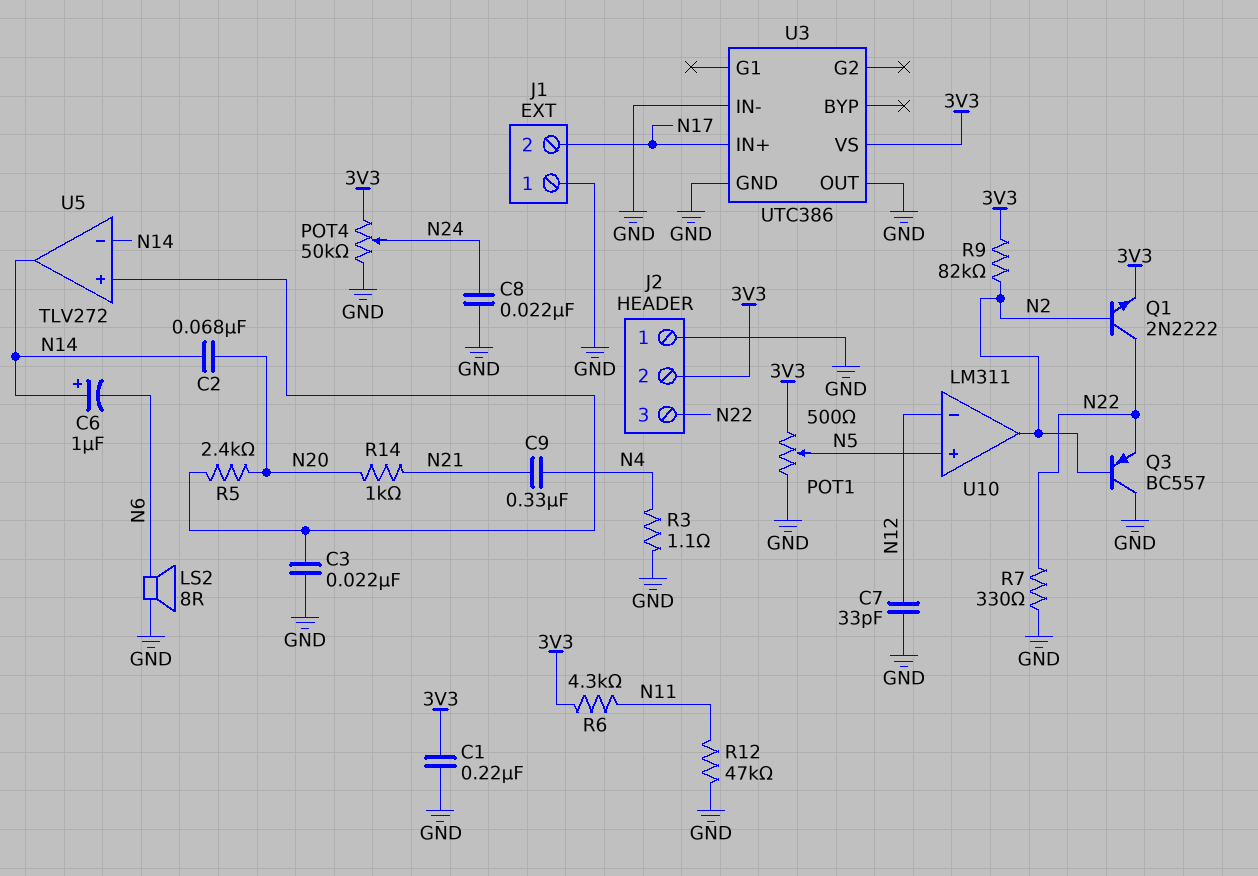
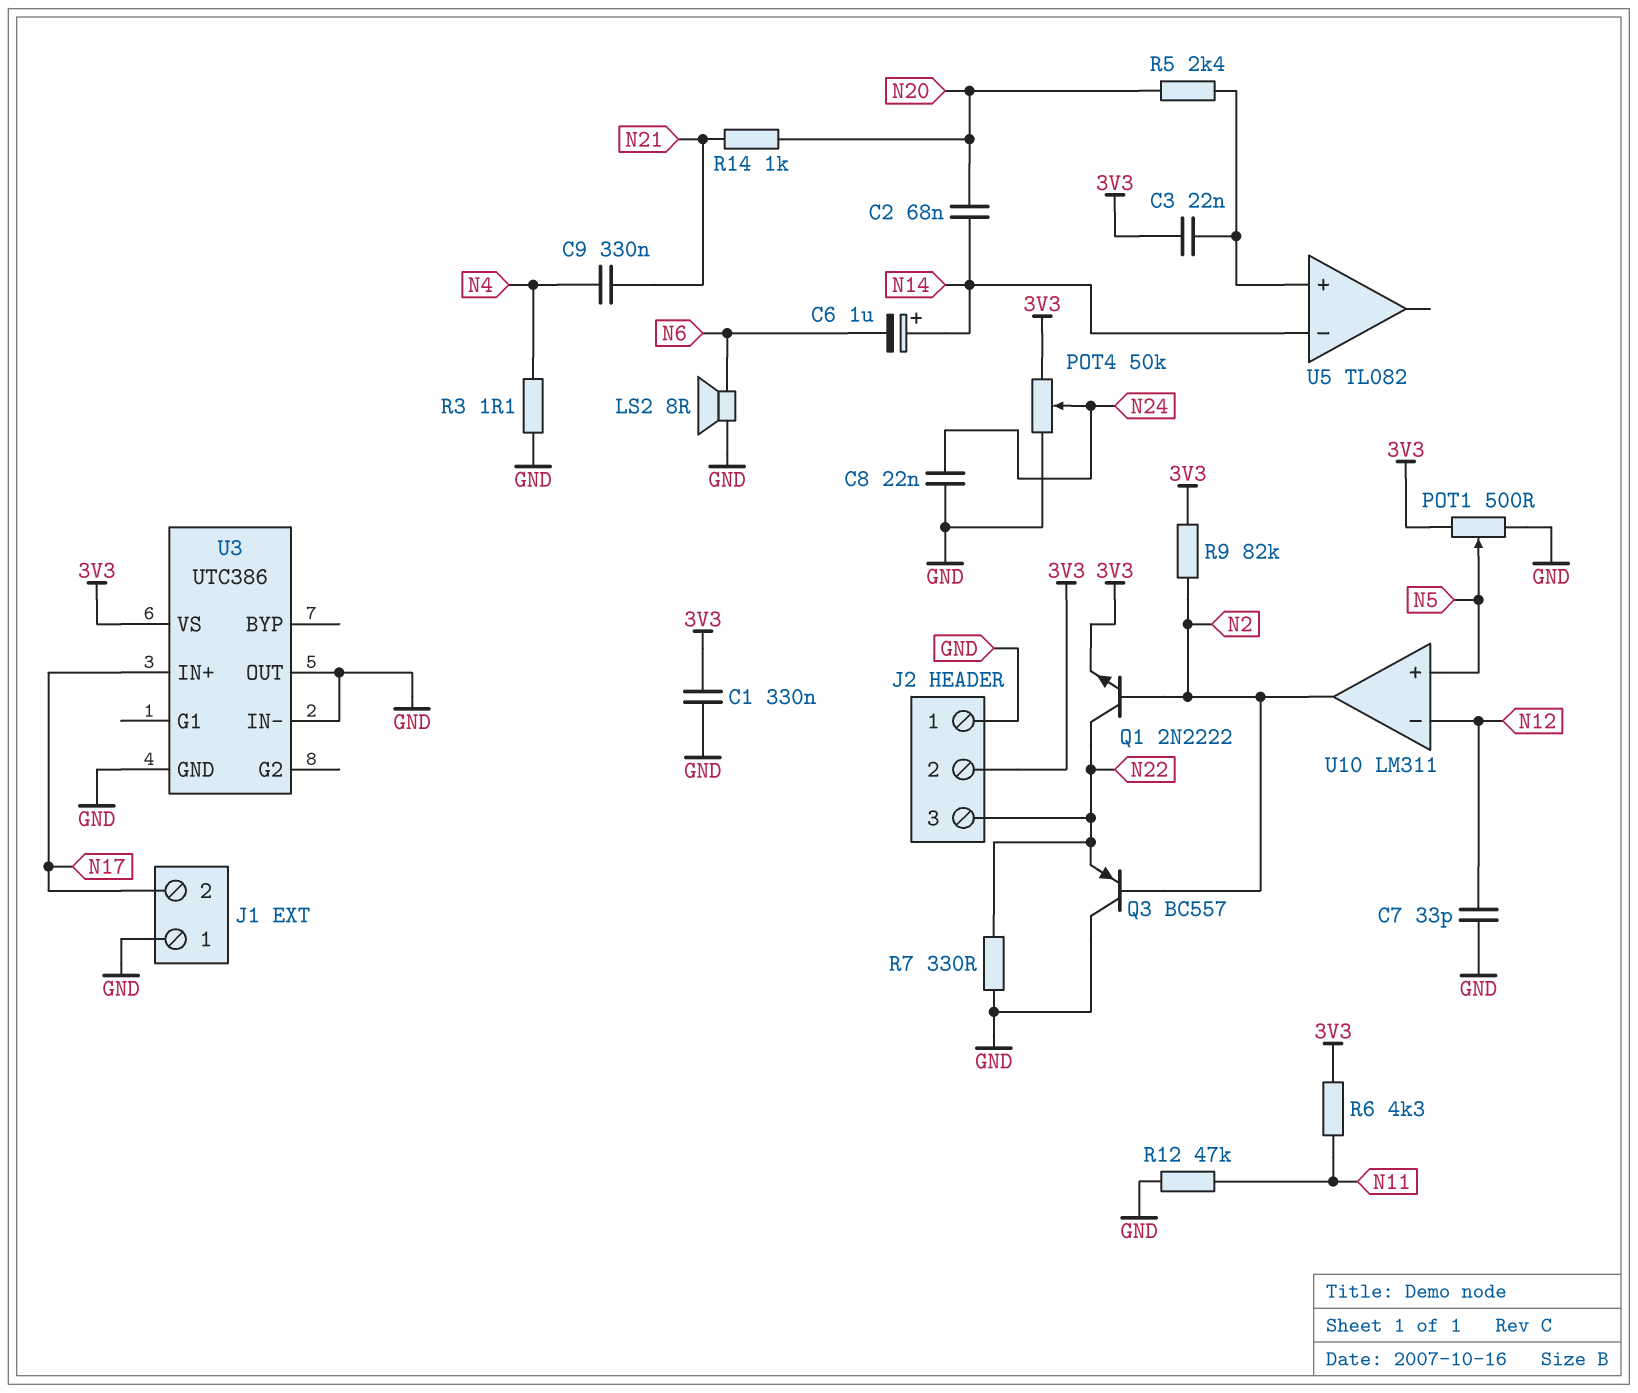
C1: 220nF (3V3, GND) -> 330nF (3V3, GND)
C3: 22nF (GND, U5/in+) -> 22nF (3V3, U5/in+)
U5: TLV272 -> TL082
U5 pin out: N14 -> none

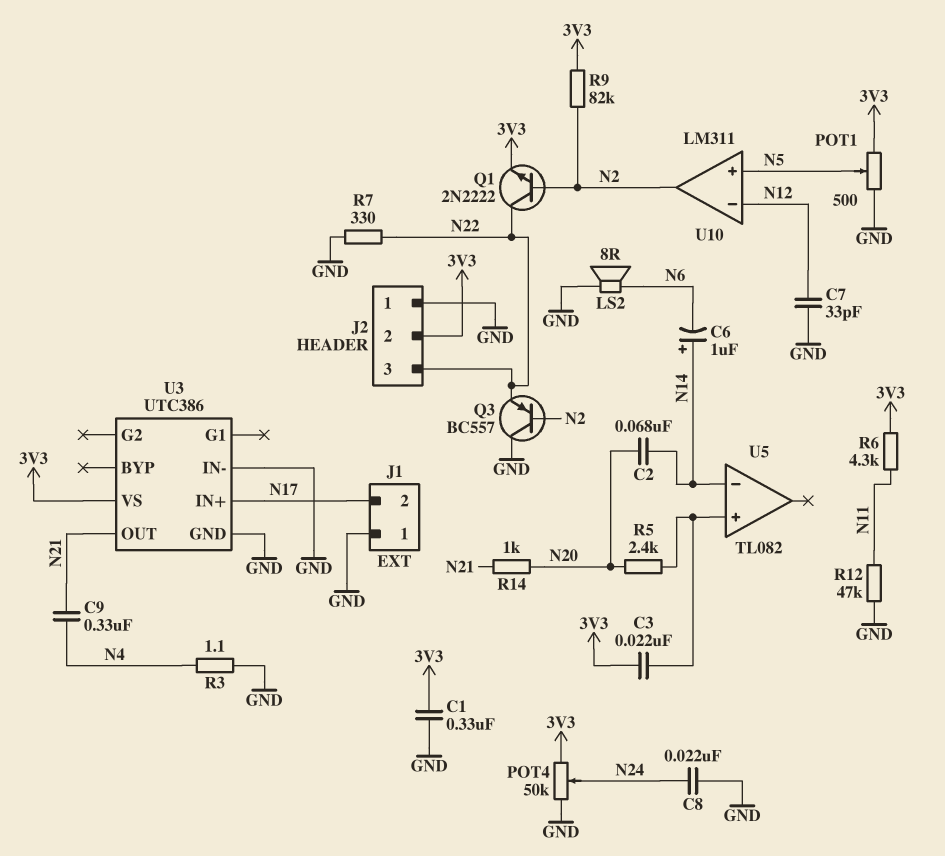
U3 pin OUT: GND -> N21

